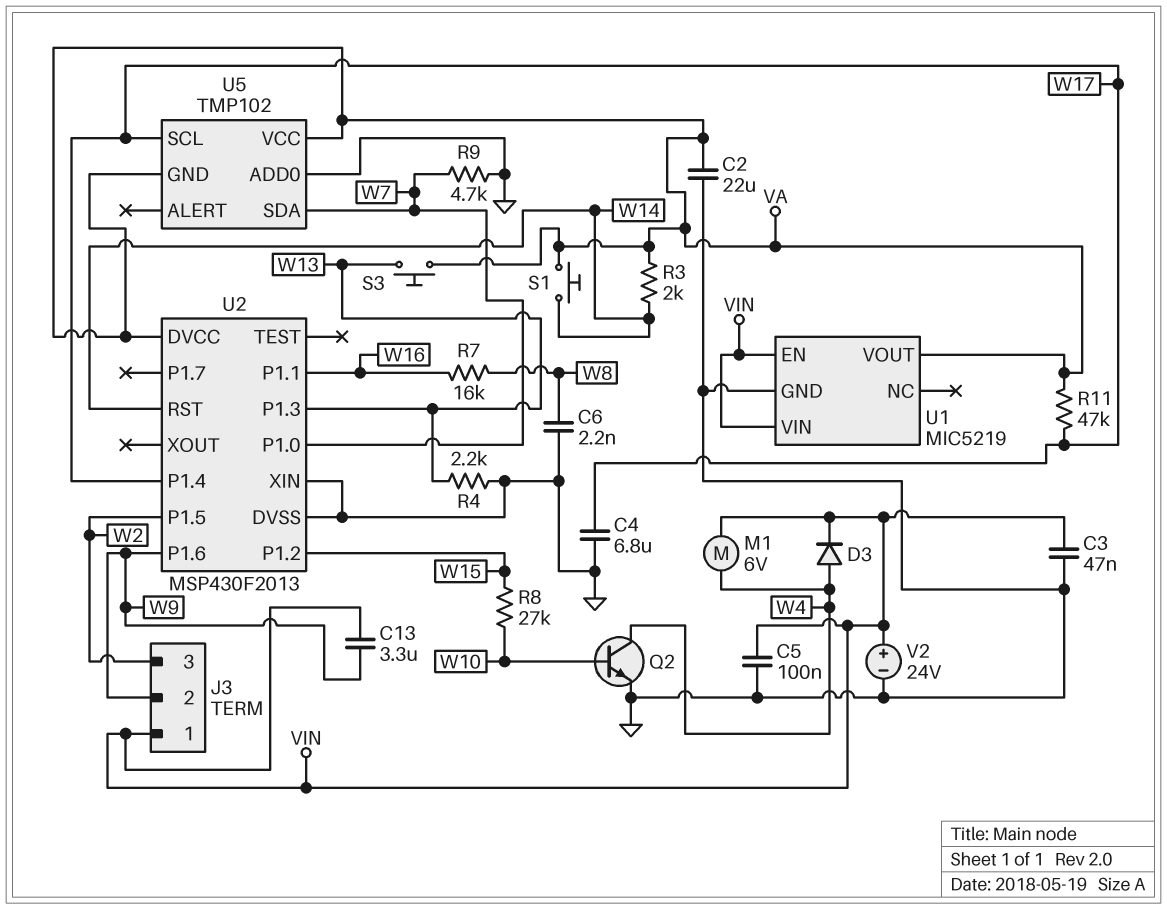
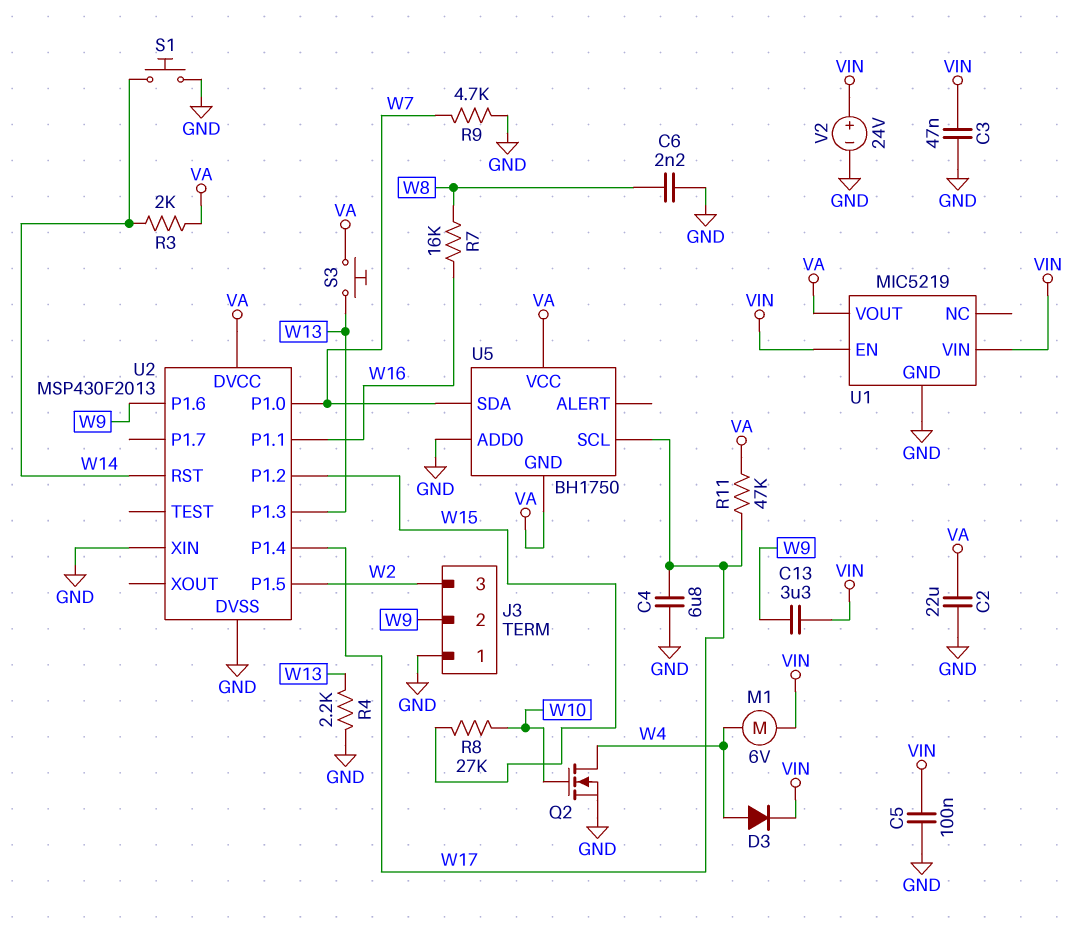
J3 pin 1: VIN -> GND
Q2: NPN (B W10, C W4, E GND) -> NMOS (G W10, D W4, S GND)
S1: button (VA, W14) -> button (GND, W14)
U5: TMP102 -> BH1750

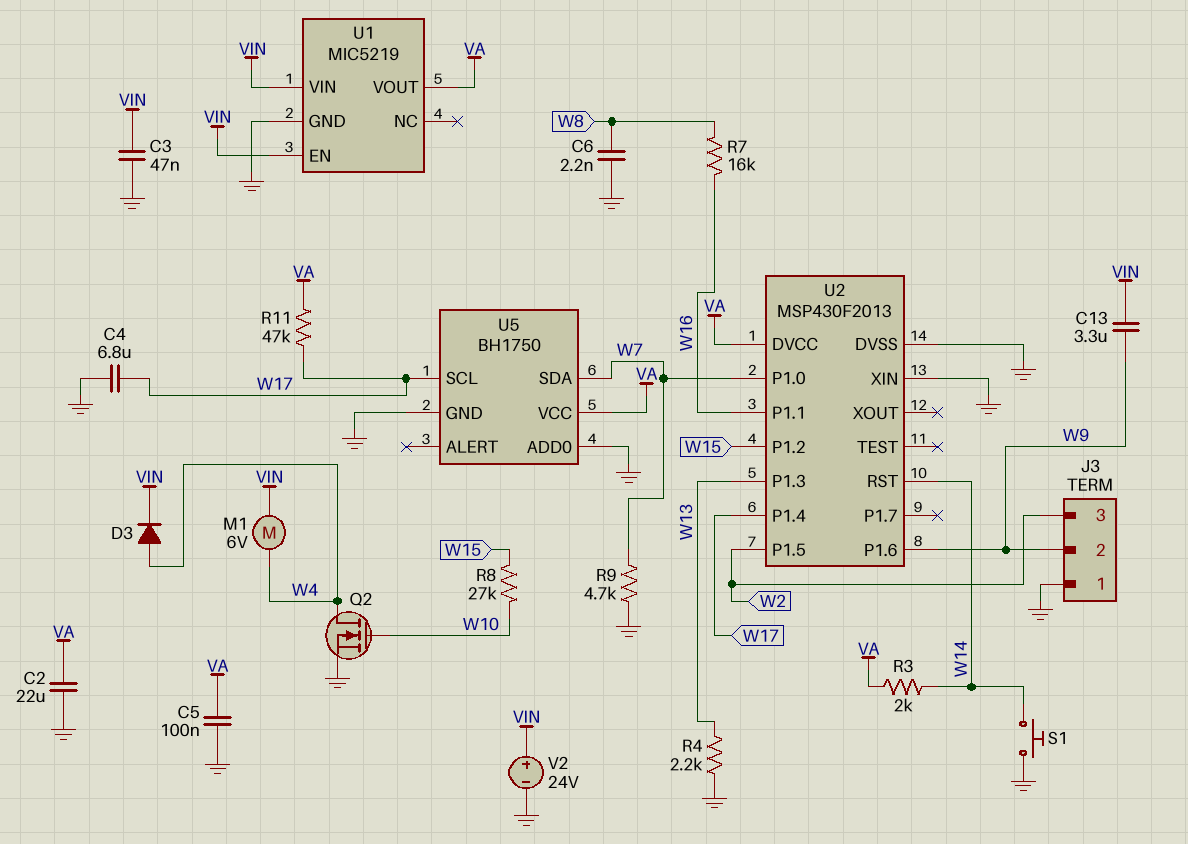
C5: 100nF (GND, VIN) -> 100nF (GND, VA)
S3: button (VA, W13) -> none
U5 pin GND: VA -> GND

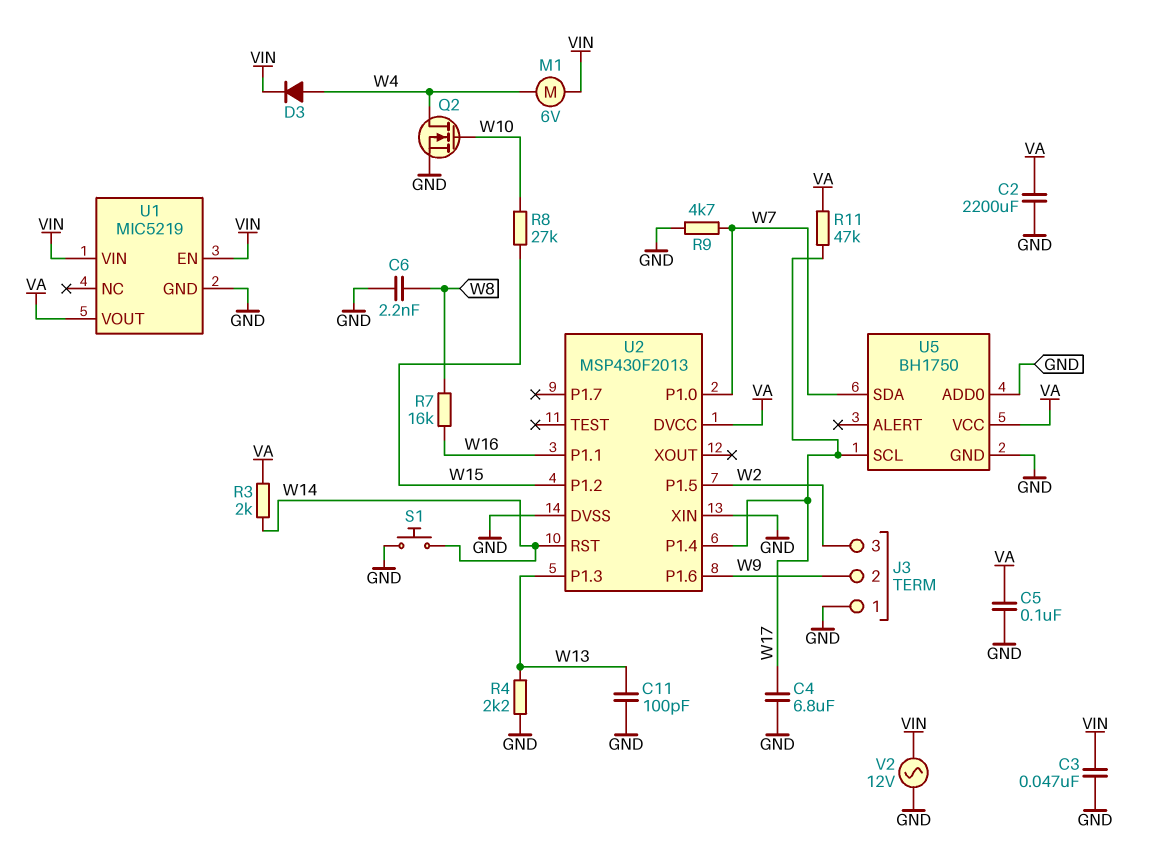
C2: 22uF (GND, VA) -> 2200uF (GND, VA)
C11: none -> 100pF (GND, W13)
C13: 3.3uF (VIN, W9) -> none
V2: 24V (plus VIN, minus GND) -> AC 12V (GND, VIN)

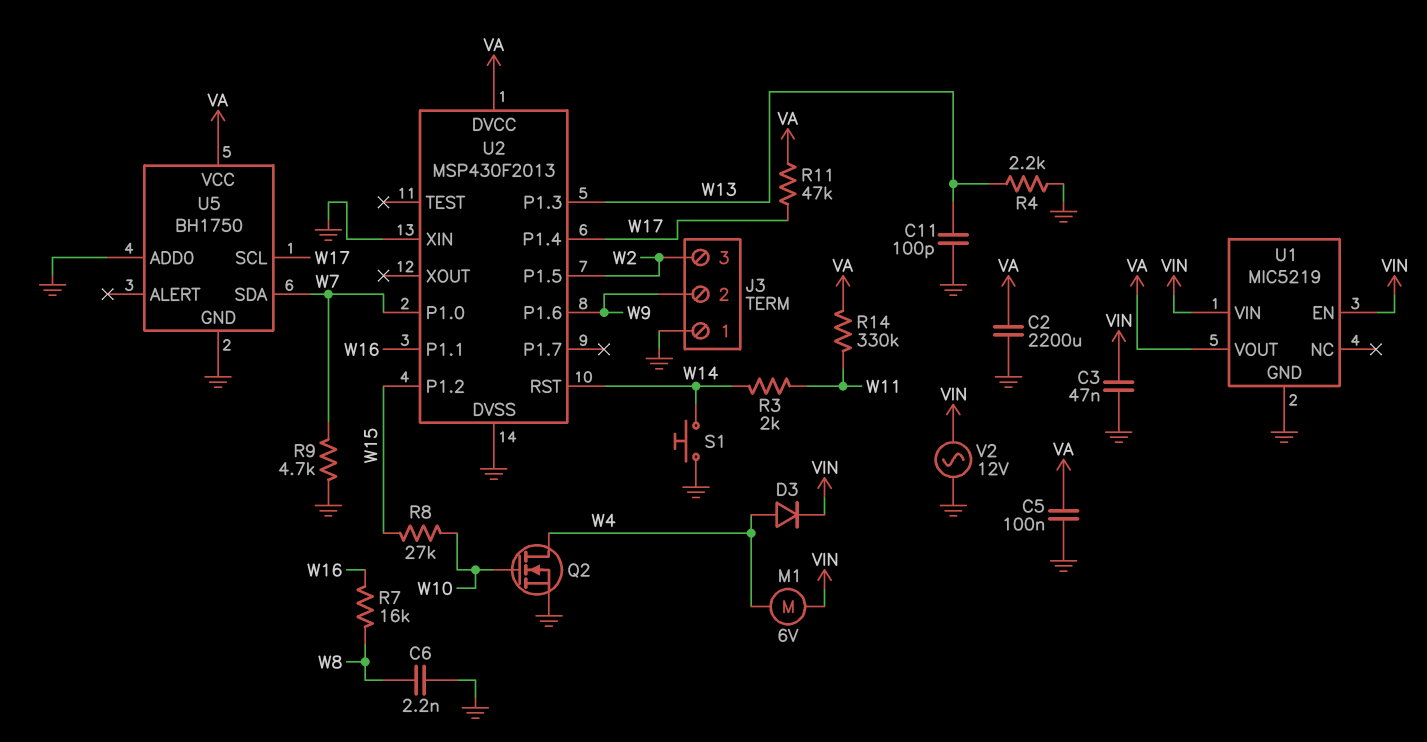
C4: 6.8uF (GND, W17) -> none
R3: 2k (VA, W14) -> 2k (W11, W14)
R14: none -> 330k (VA, W11)

